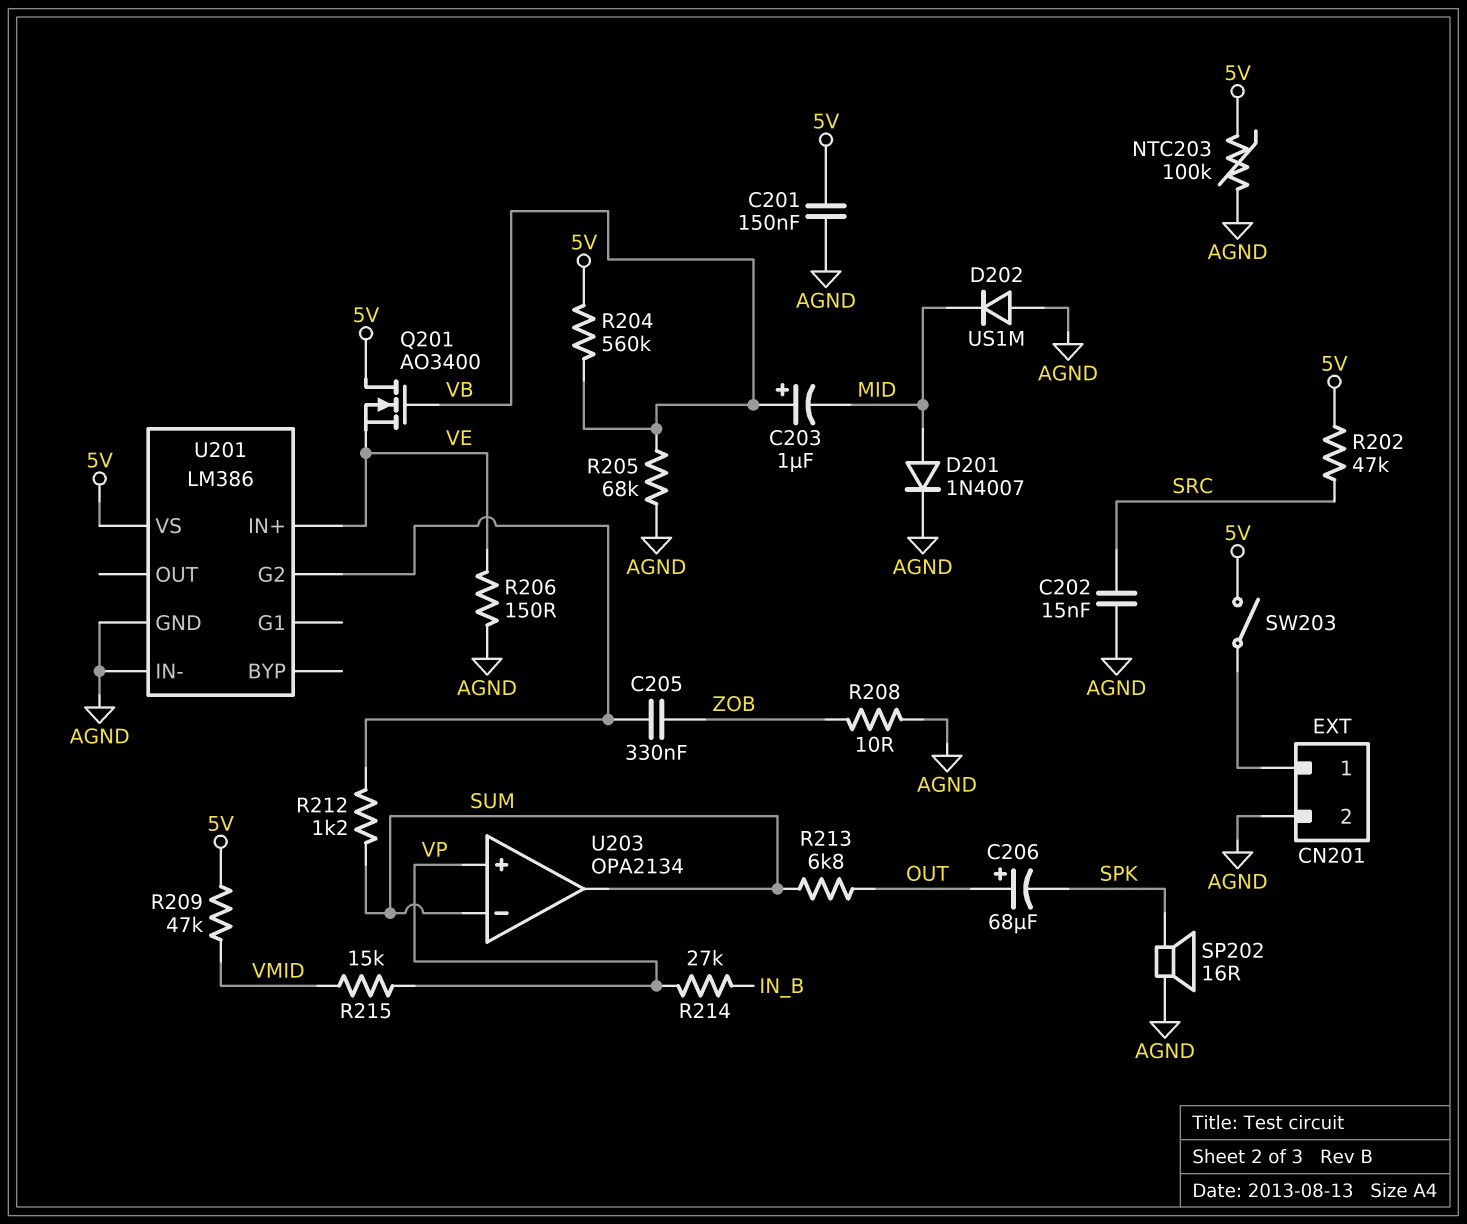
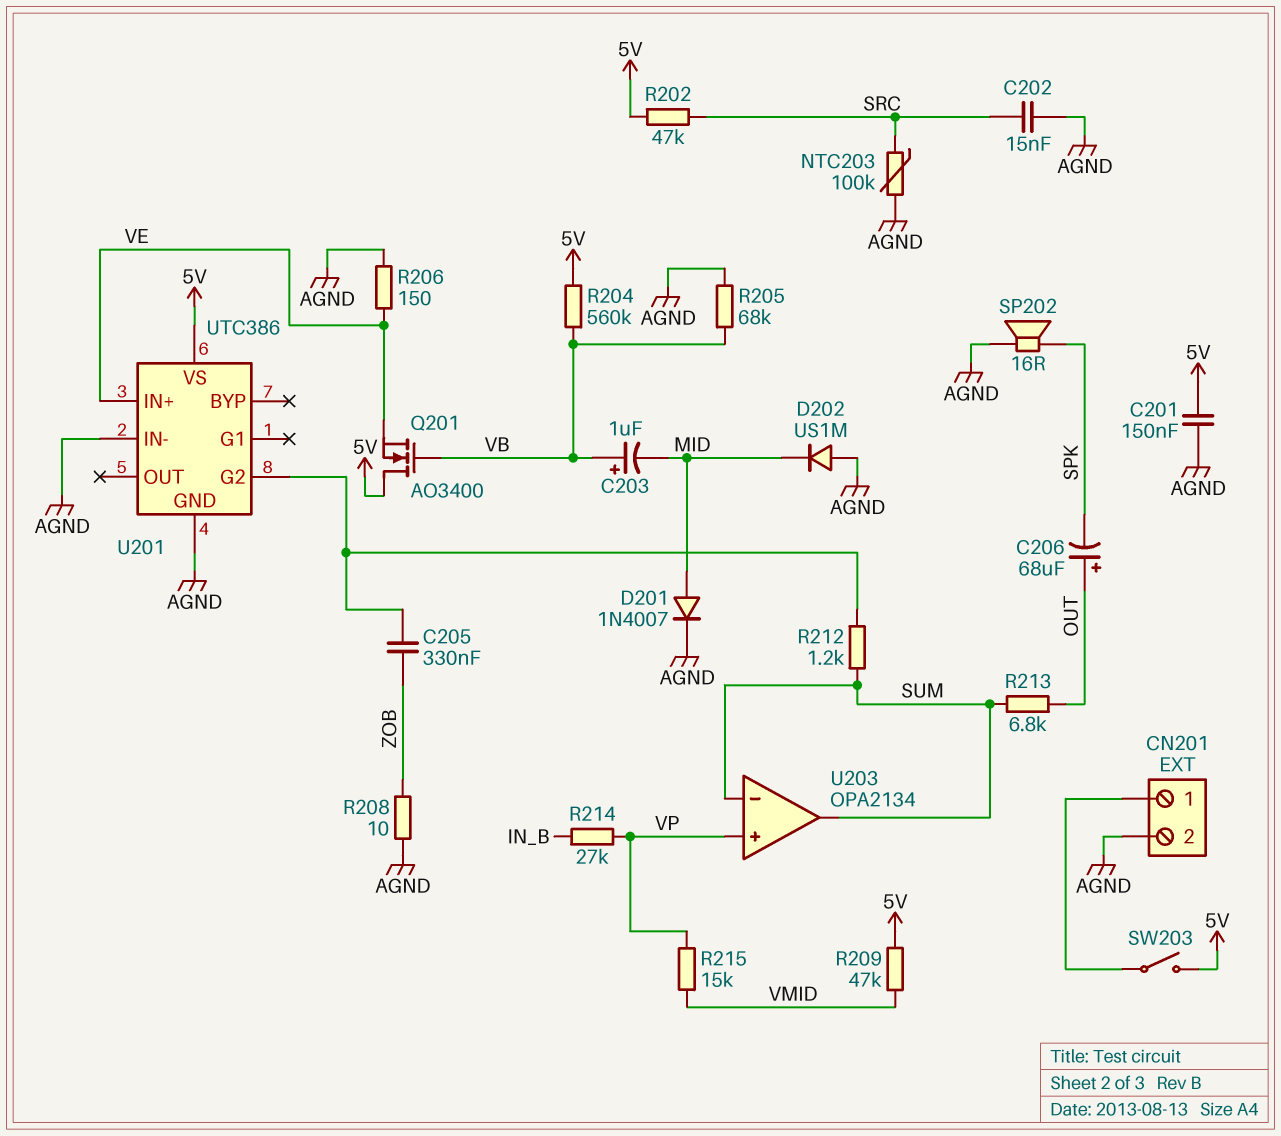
NTC203: 100k (5V, AGND) -> 100k (AGND, SRC)
U201: LM386 -> UTC386

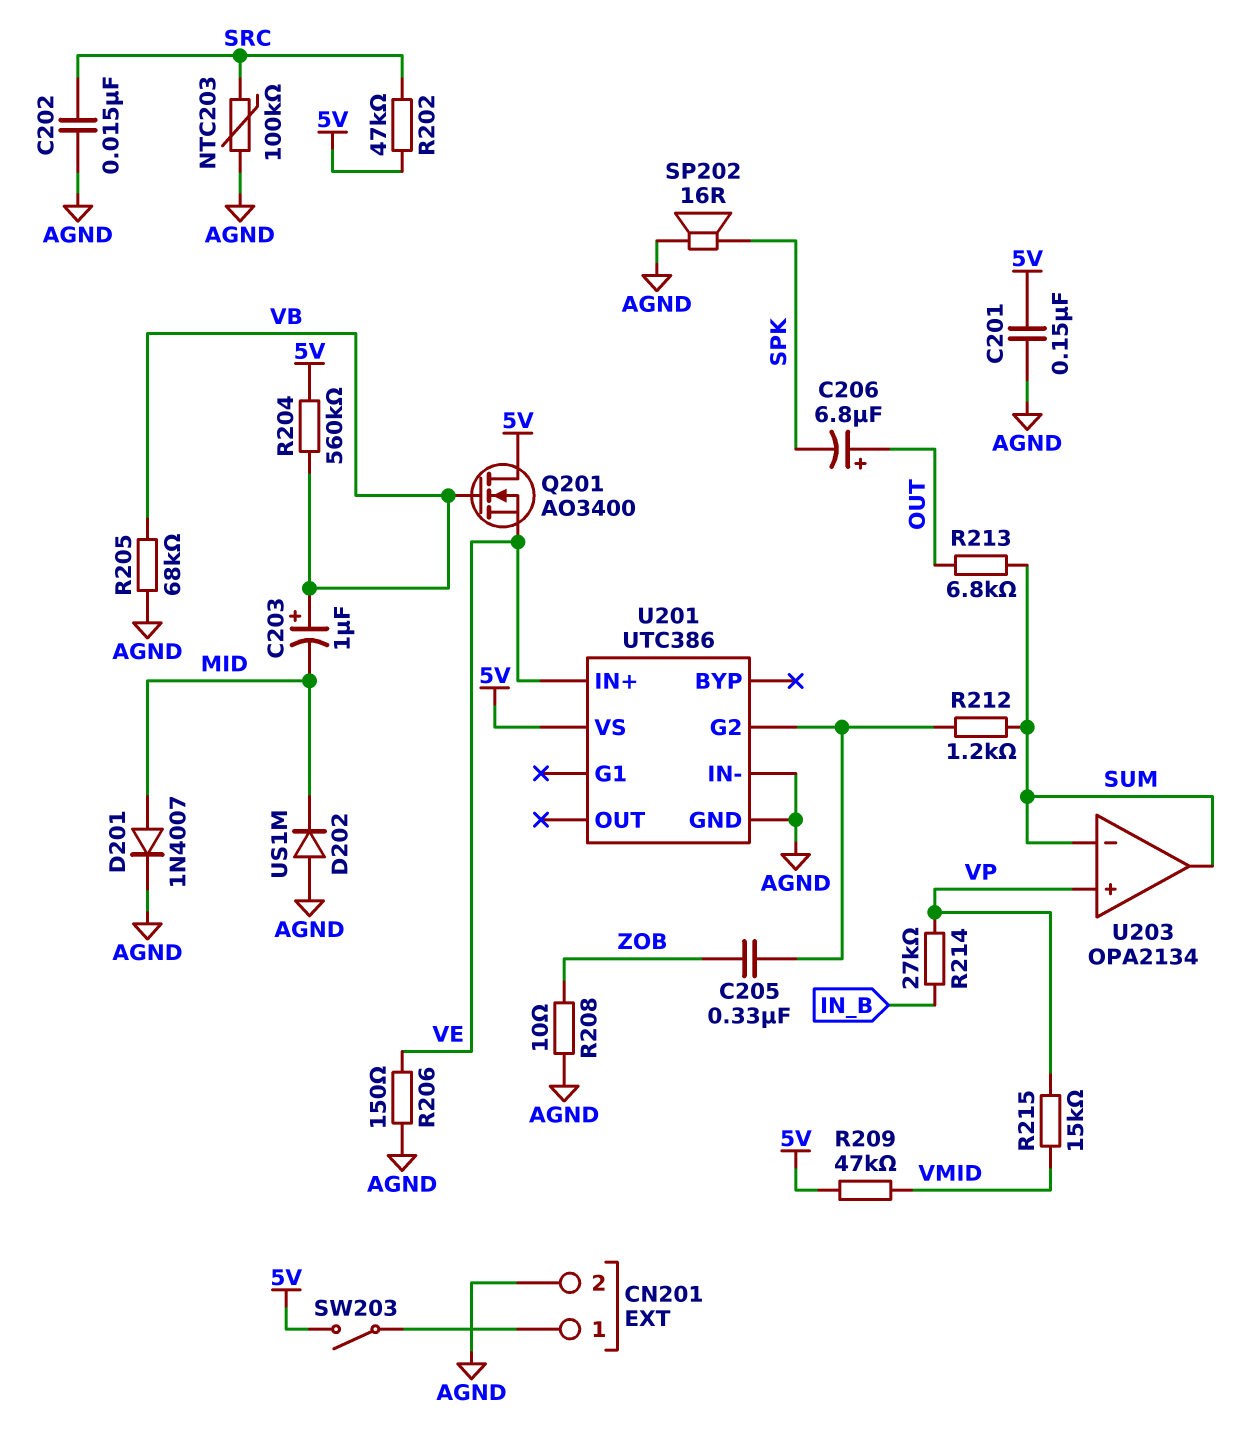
C206: 68uF (plus OUT, minus SPK) -> 6.8uF (plus OUT, minus SPK)

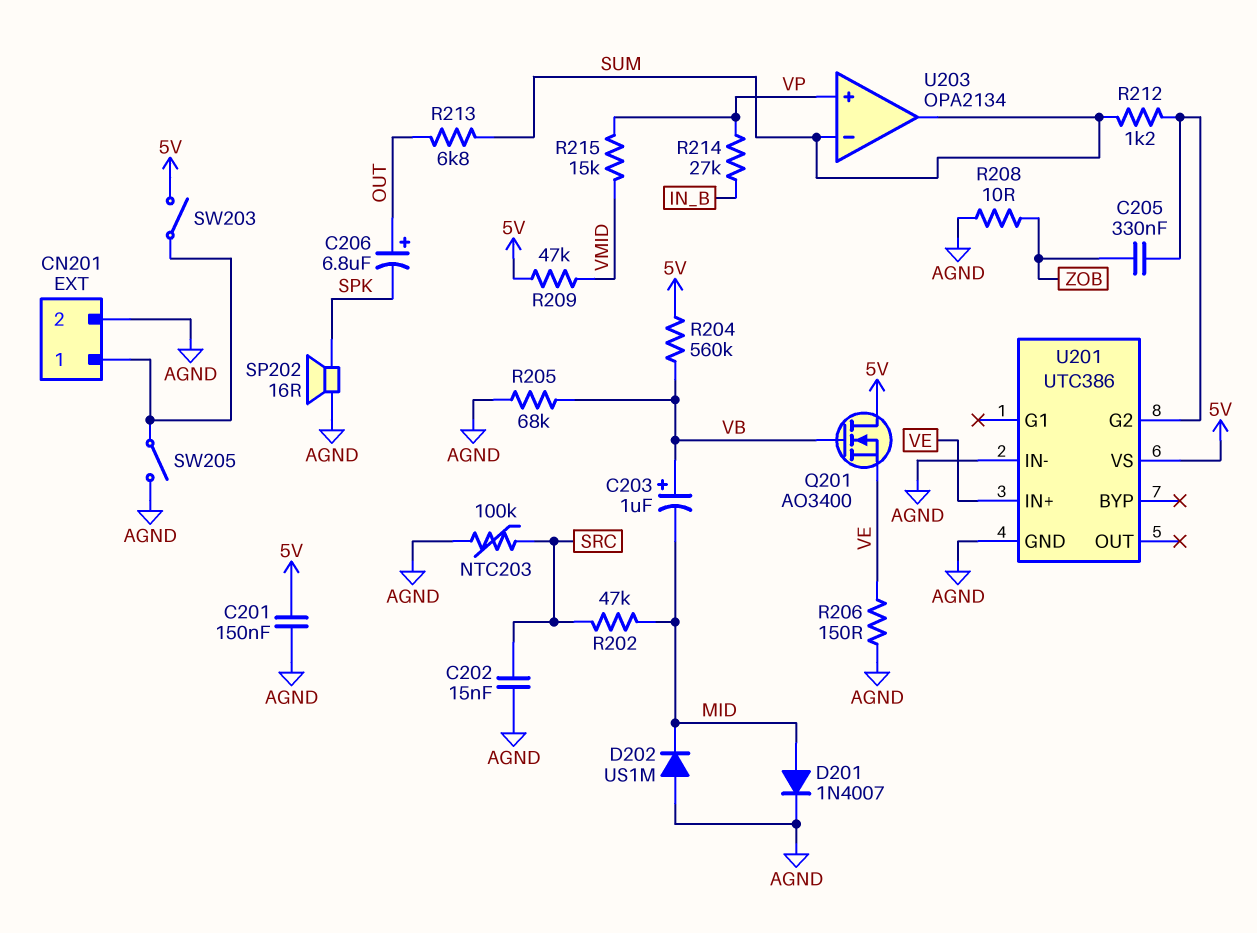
R202: 47k (5V, SRC) -> 47k (MID, SRC)
SW205: none -> switch (AGND, CN201/1)

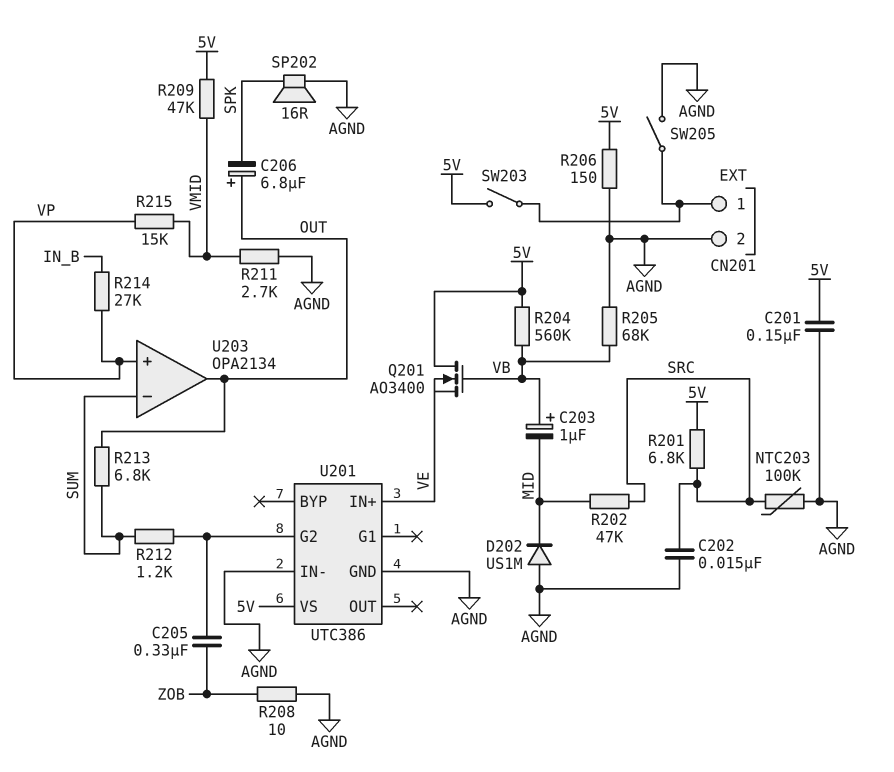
D201: diode 1N4007 (A MID, K AGND) -> none
R201: none -> 6.8k (5V, SRC)
R206: 150 (AGND, VE) -> 150 (5V, AGND)
R211: none -> 2.7k (AGND, VMID)
U203 pin out: SUM -> OUT

